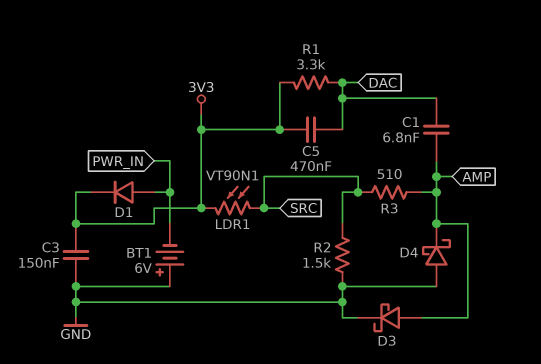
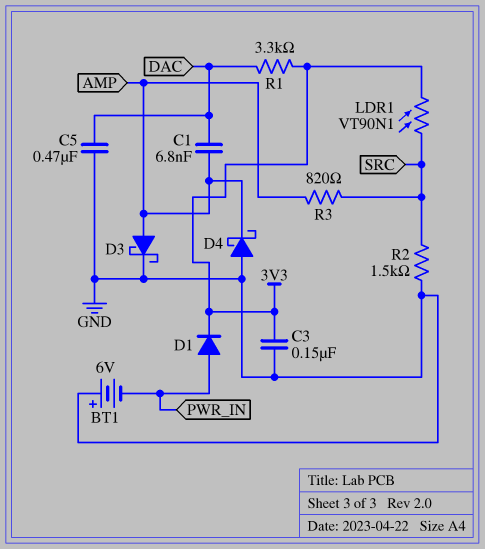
C5: 470nF (3V3, DAC) -> 470nF (DAC, GND)
R3: 510 (AMP, SRC) -> 820 (AMP, SRC)

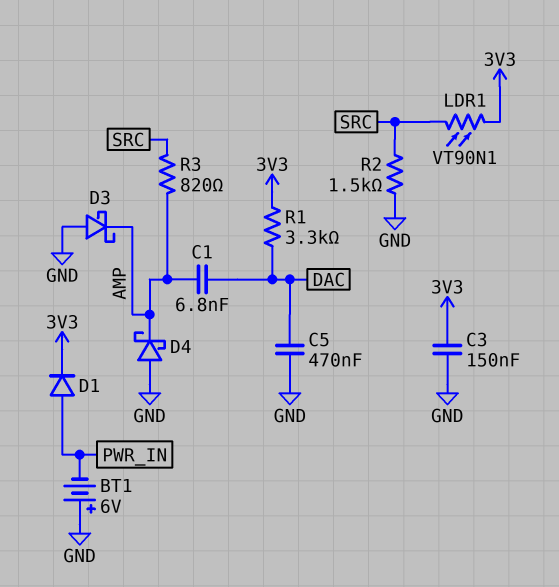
D3: schottky (A AMP, K GND) -> schottky (A GND, K AMP)

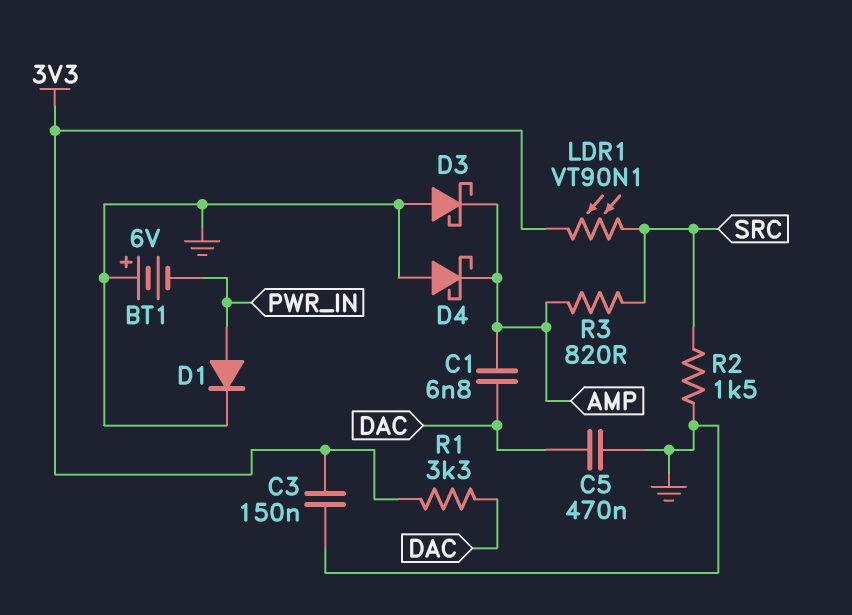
D1: diode (A PWR_IN, K 3V3) -> diode (A PWR_IN, K GND)

